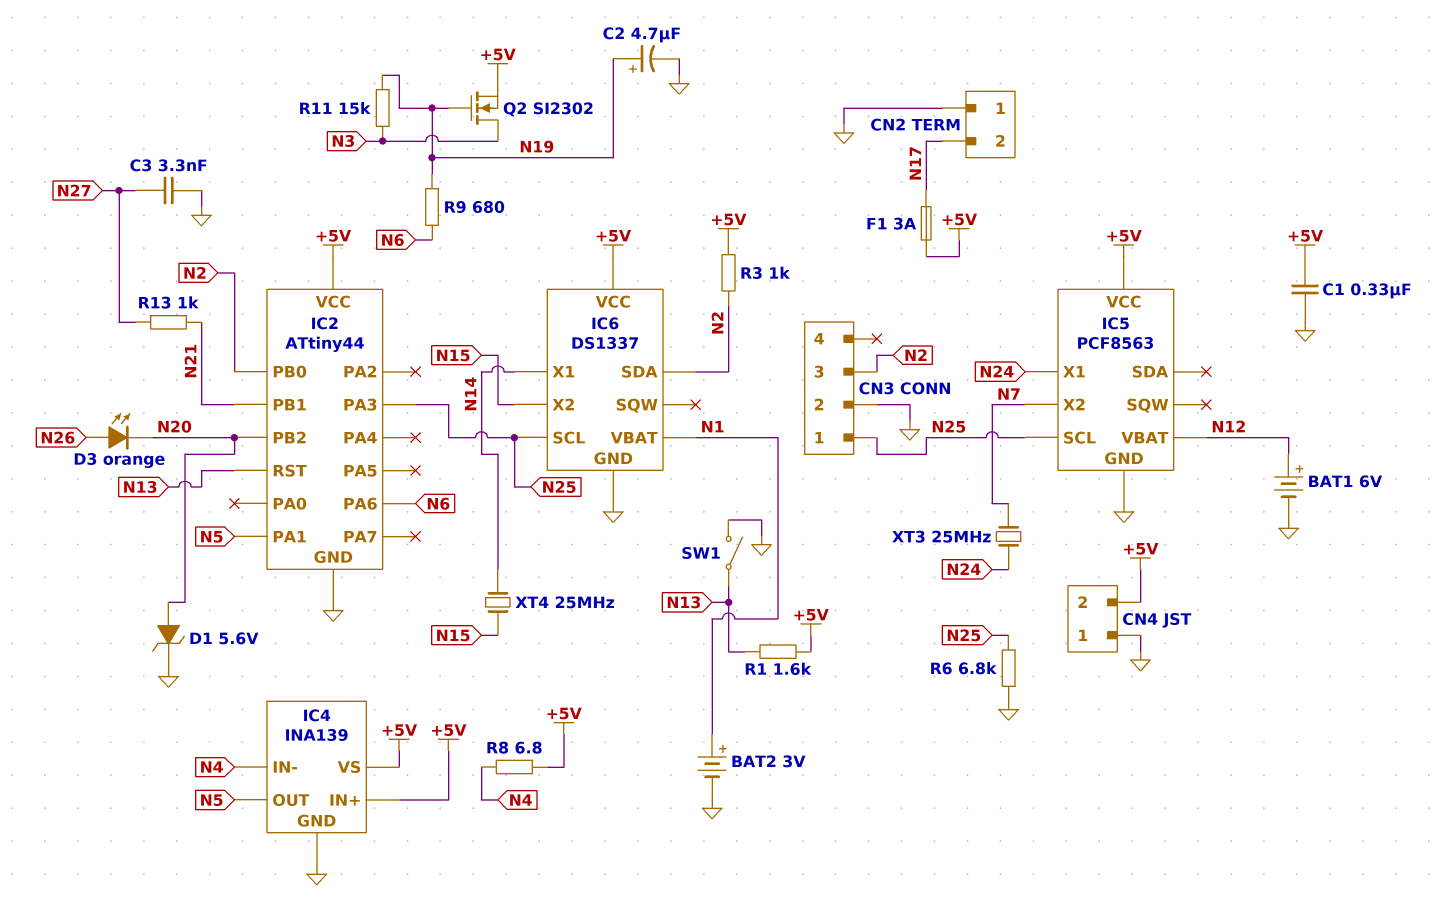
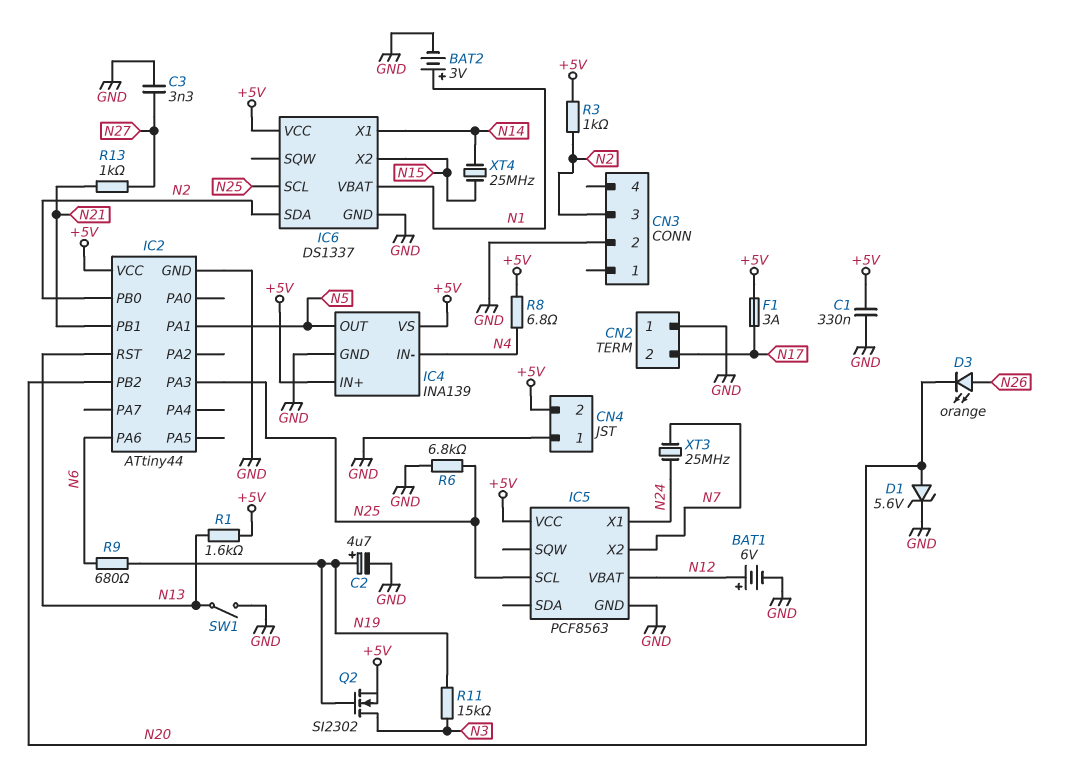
CN3 pin 1: N25 -> none

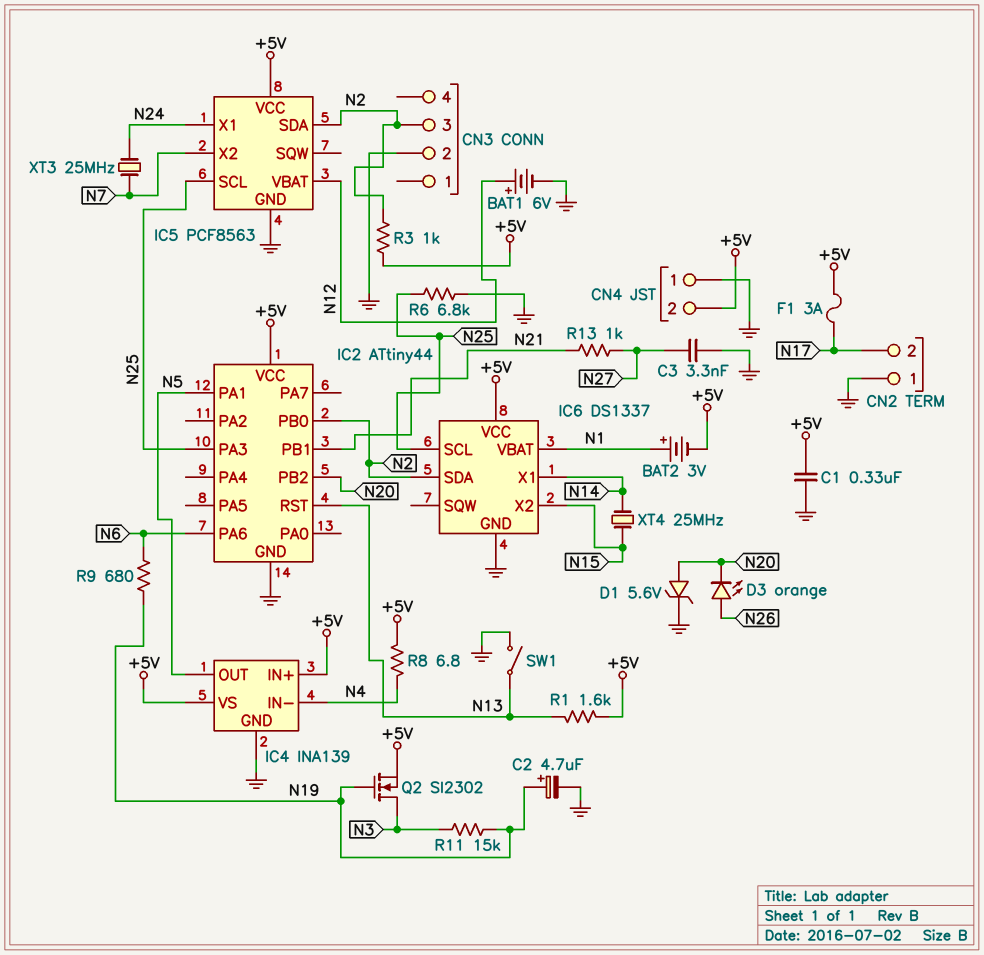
BAT2: 3V (plus N1, minus GND) -> 3V (plus N1, minus +5V)
IC5 pin SDA: none -> N2

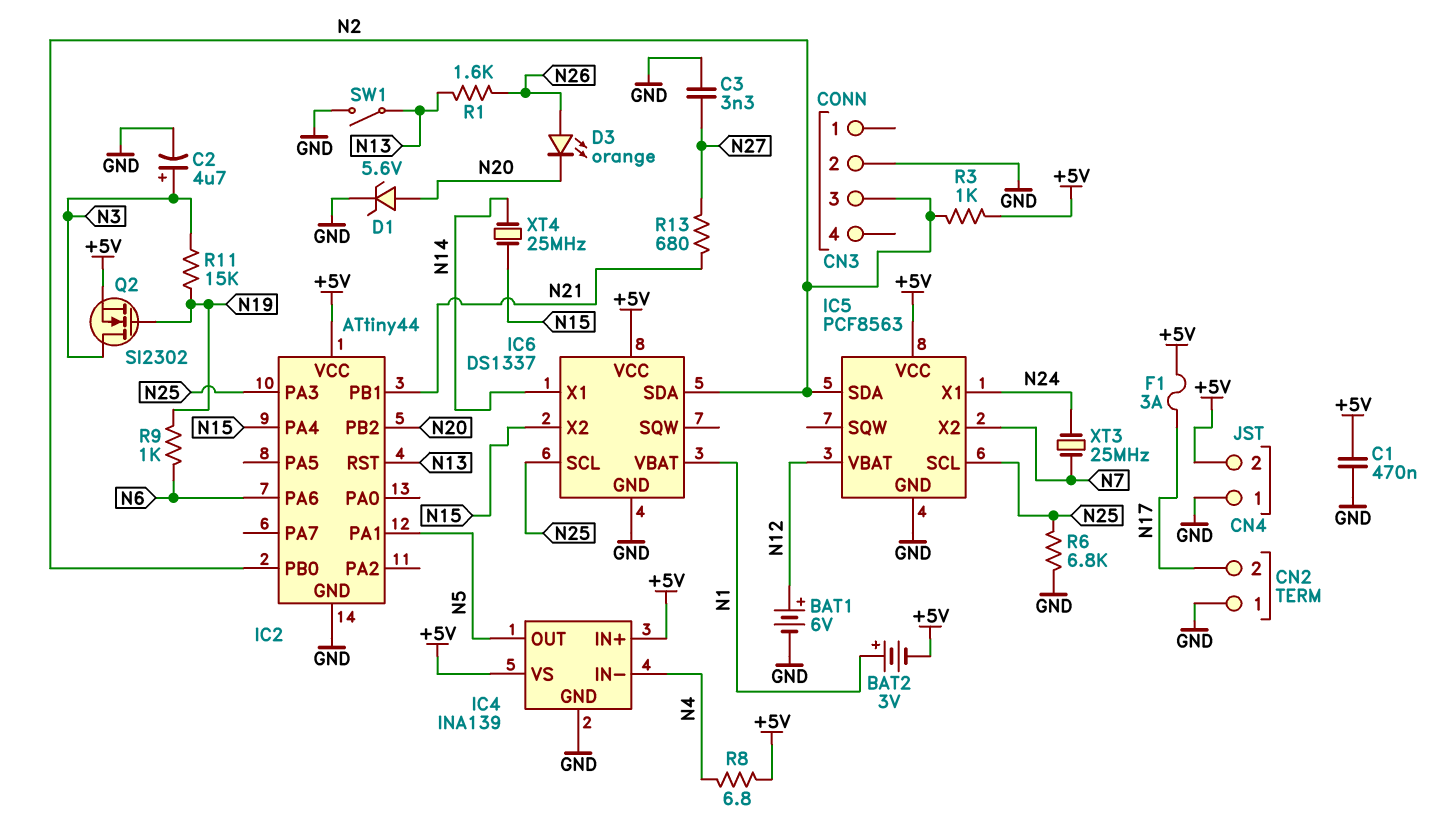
C1: 330nF (+5V, GND) -> 470nF (+5V, GND)
C2: 4.7uF (plus N19, minus GND) -> 4.7uF (plus N3, minus GND)
IC2 pin PA4: none -> N15
R1: 1.6k (+5V, N13) -> 1.6k (N13, N26)
R9: 680 (N6, N19) -> 1k (N6, N19)
R13: 1k (N21, N27) -> 680 (N21, N27)

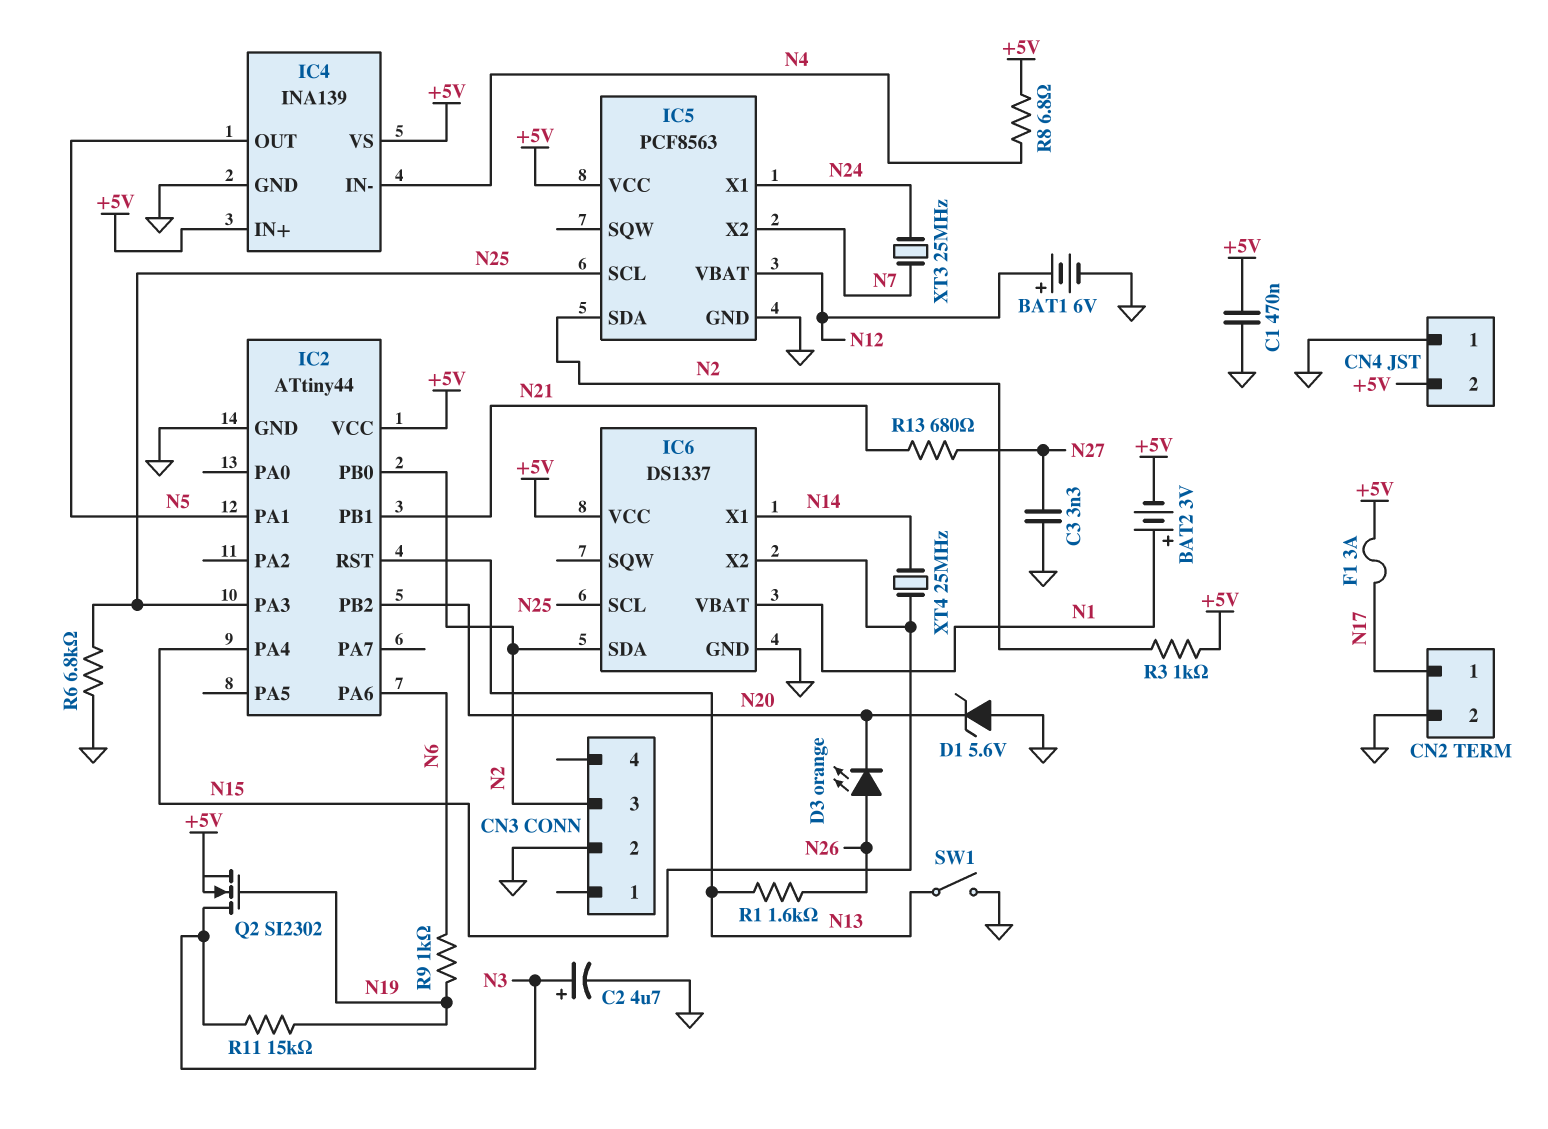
CN2 pin 1: GND -> N17
CN2 pin 2: N17 -> GND
D1: zener 5.6V (A N20, K GND) -> zener 5.6V (A GND, K N20)

